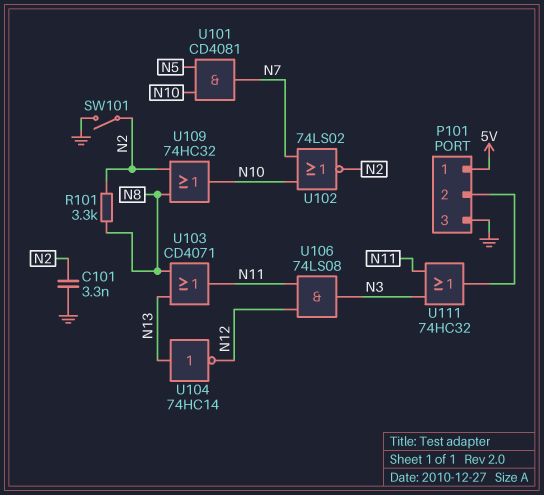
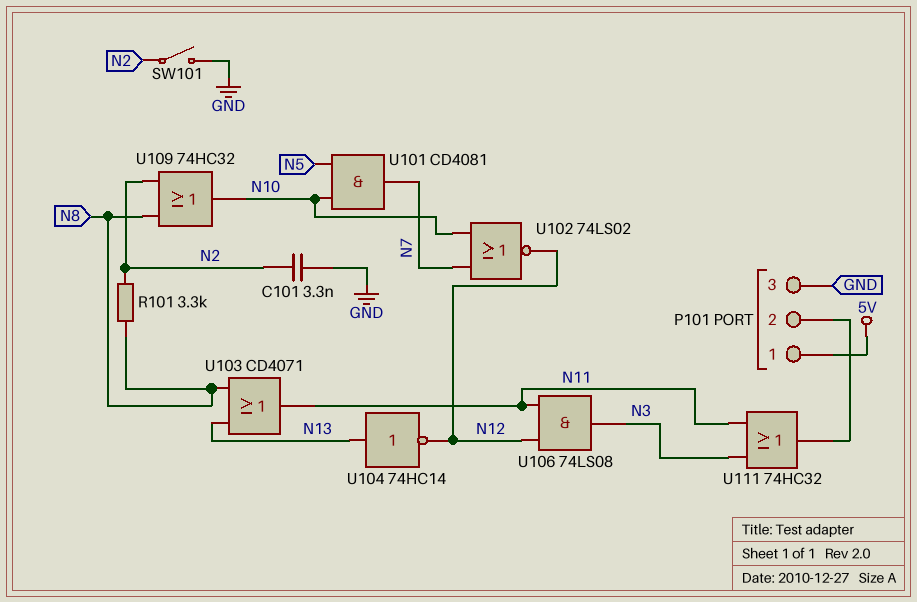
U102: NOR 74LS02 (in N7, in N10, out N2) -> NOR 74LS02 (in N7, in N10, out N12)

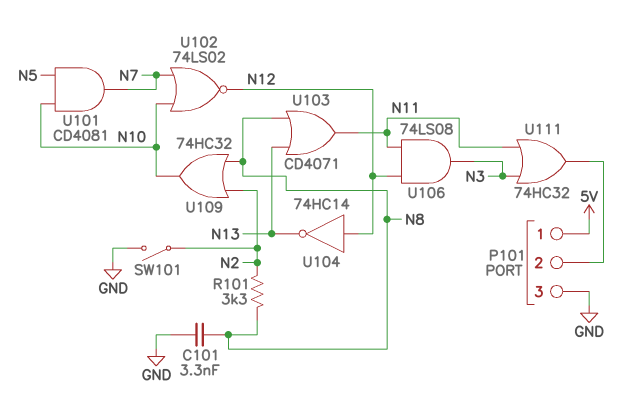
C101: 3.3nF (GND, N2) -> 3.3nF (GND, N8)
U104: NOT 74HC14 (in N13, out N12) -> NOT 74HC14 (in N12, out N13)

